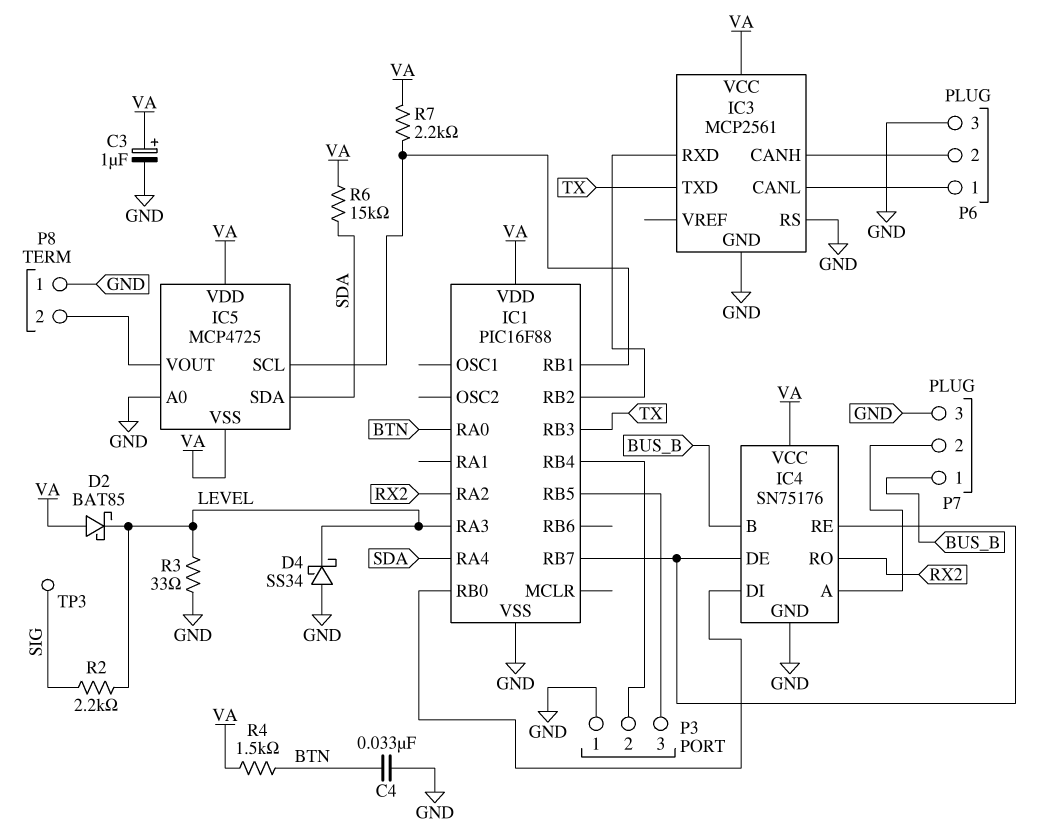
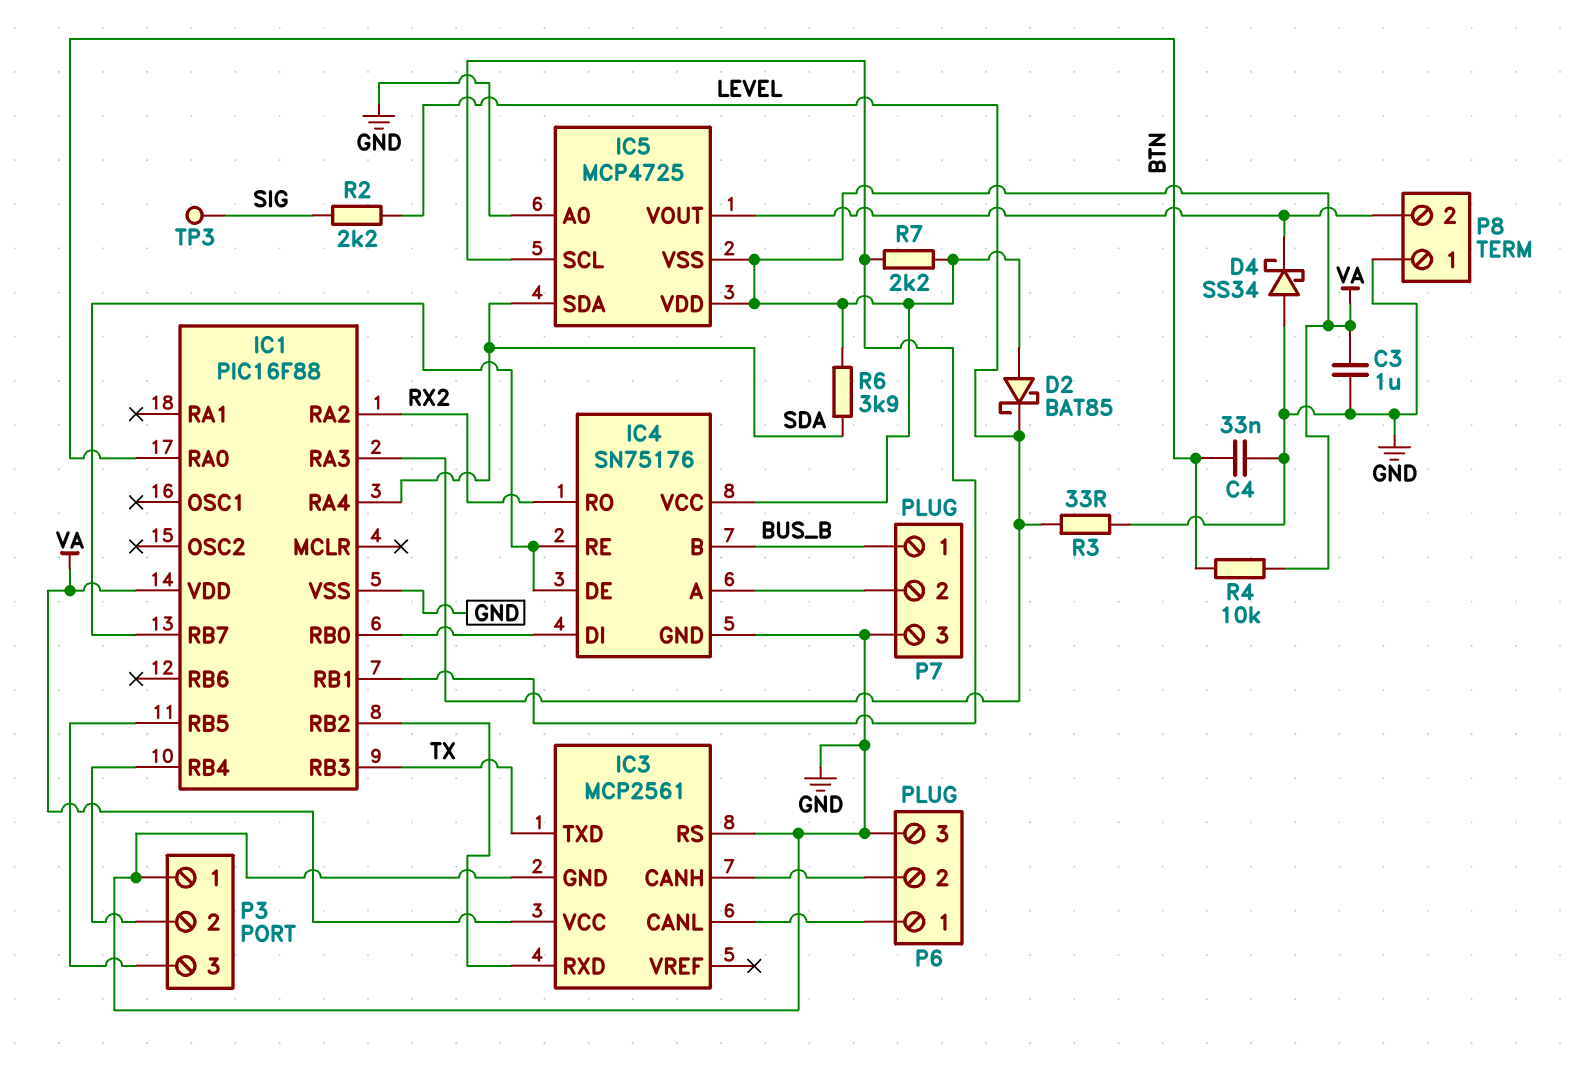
C3: 1uF (plus VA, minus GND) -> 1uF (GND, VA)
D4: schottky SS34 (A GND, K LEVEL) -> schottky SS34 (A GND, K IC5/VOUT)
R4: 1.5k (BTN, VA) -> 10k (BTN, VA)
R6: 15k (SDA, VA) -> 3.9k (SDA, VA)

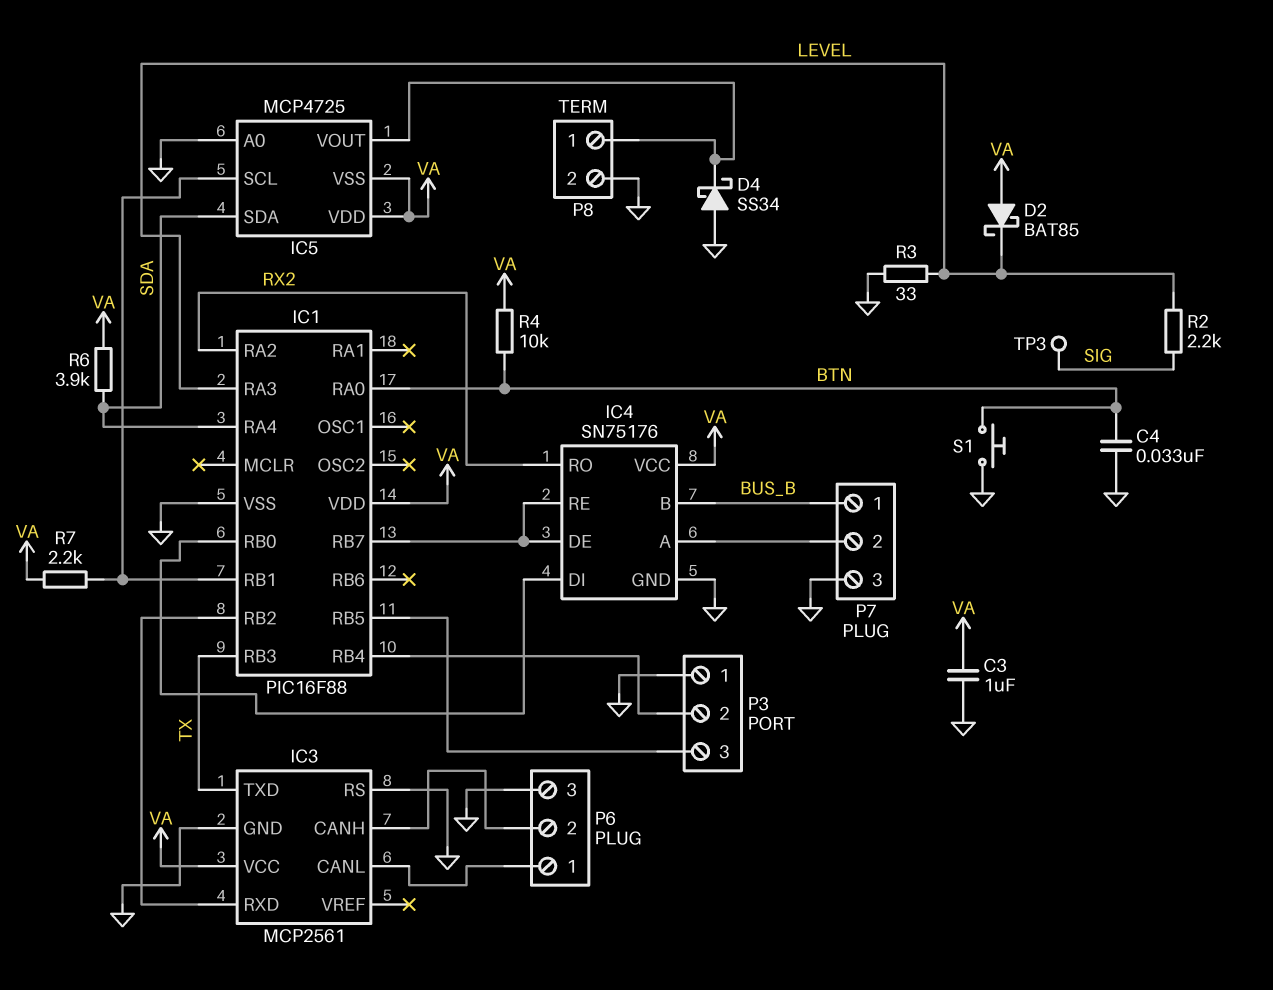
P8 pin 1: GND -> IC5/VOUT
P8 pin 2: IC5/VOUT -> GND
S1: none -> button (BTN, GND)

